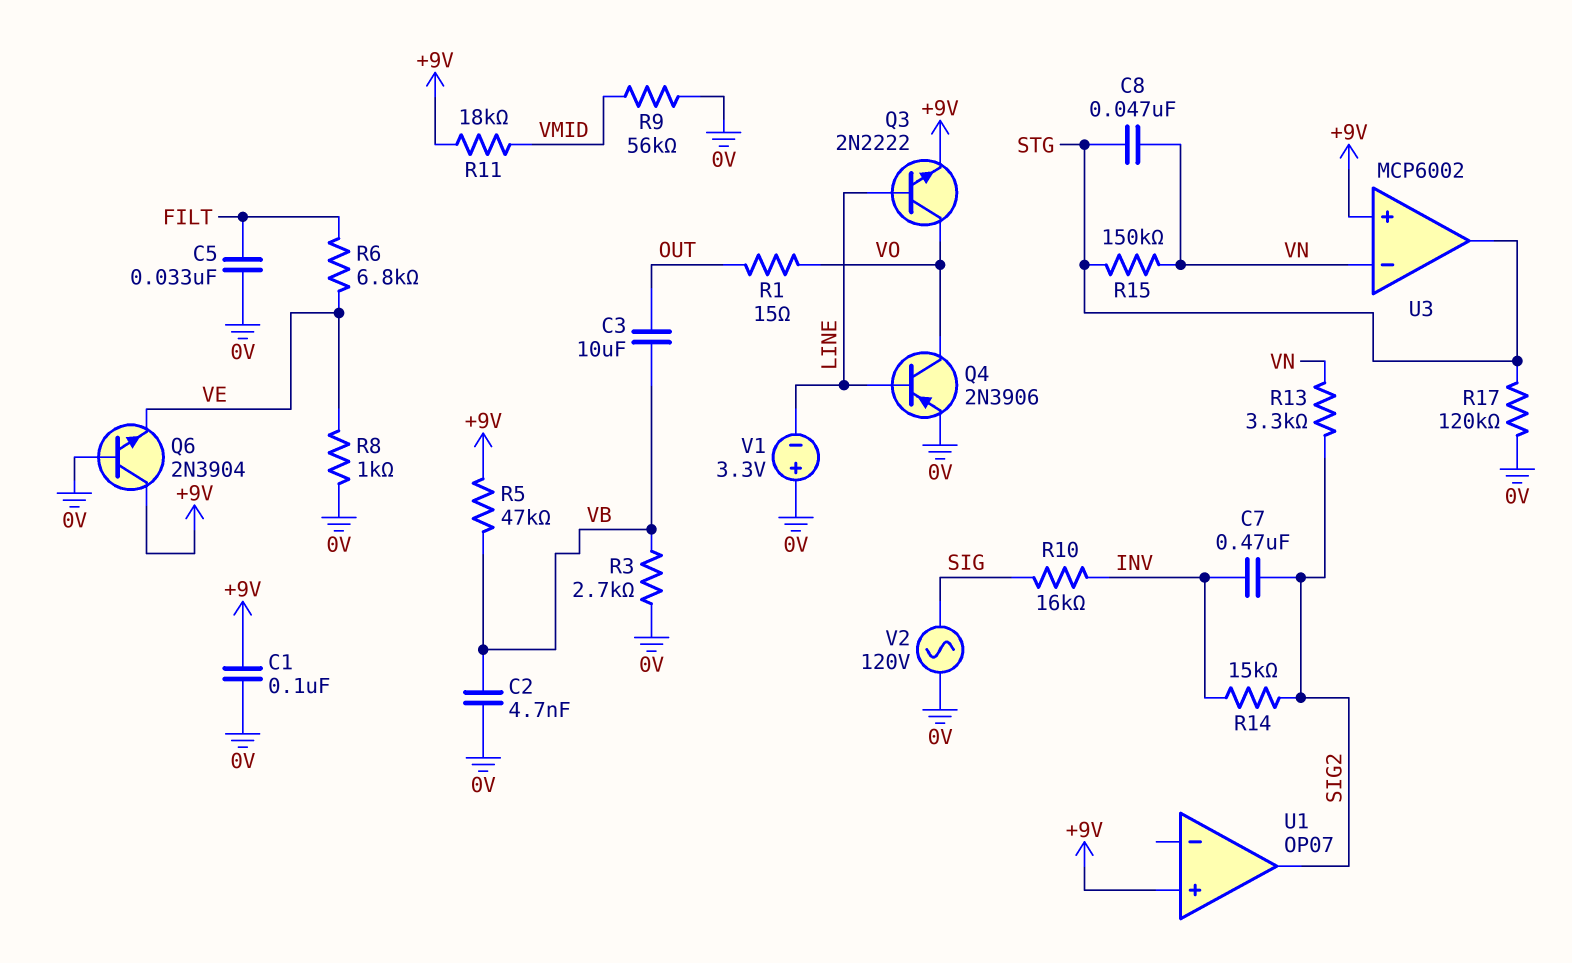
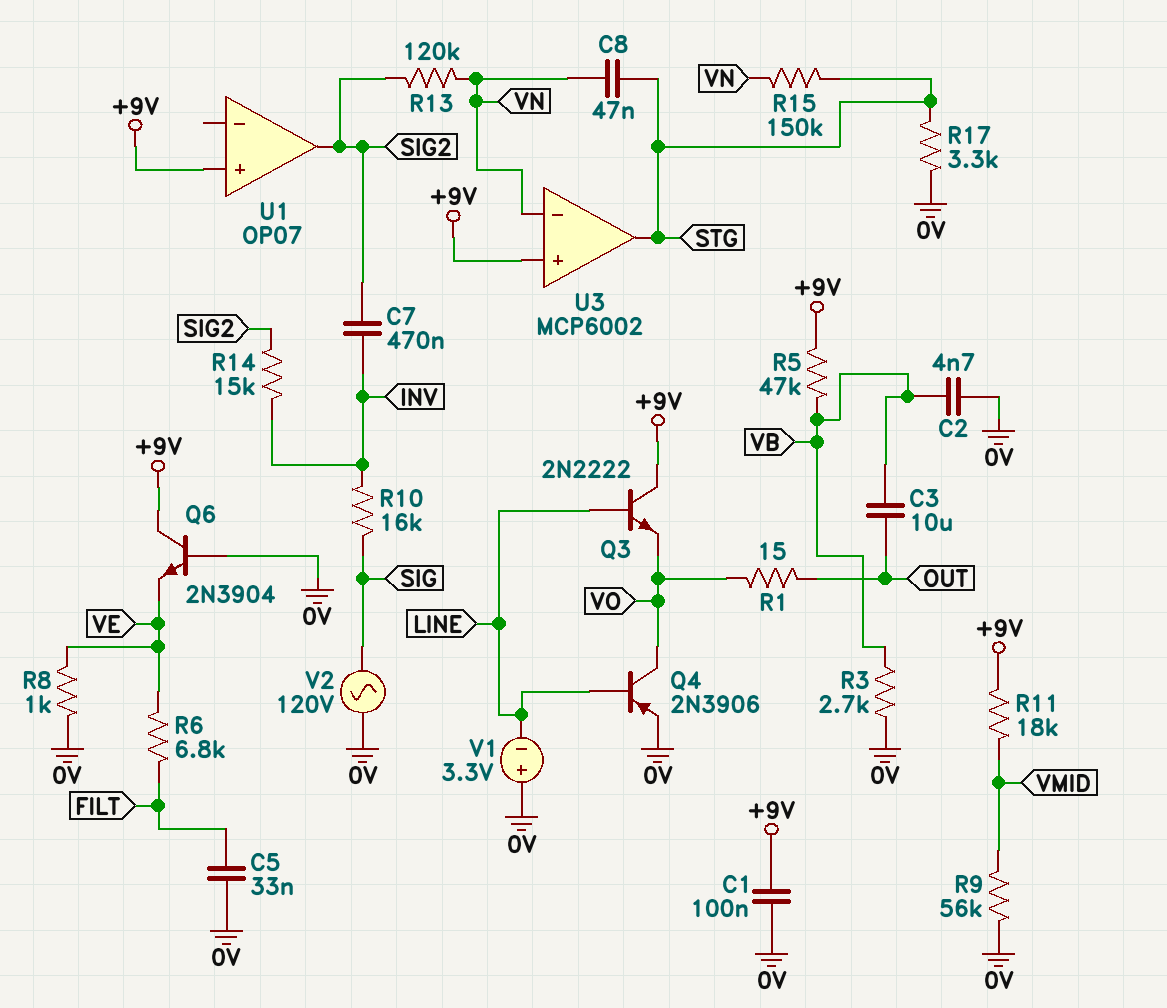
Q3: NPN 2N2222 (B LINE, C VO, E +9V) -> NPN 2N2222 (B LINE, C +9V, E VO)
R13: 3.3k (SIG2, VN) -> 120k (SIG2, VN)
R17: 120k (0V, STG) -> 3.3k (0V, STG)

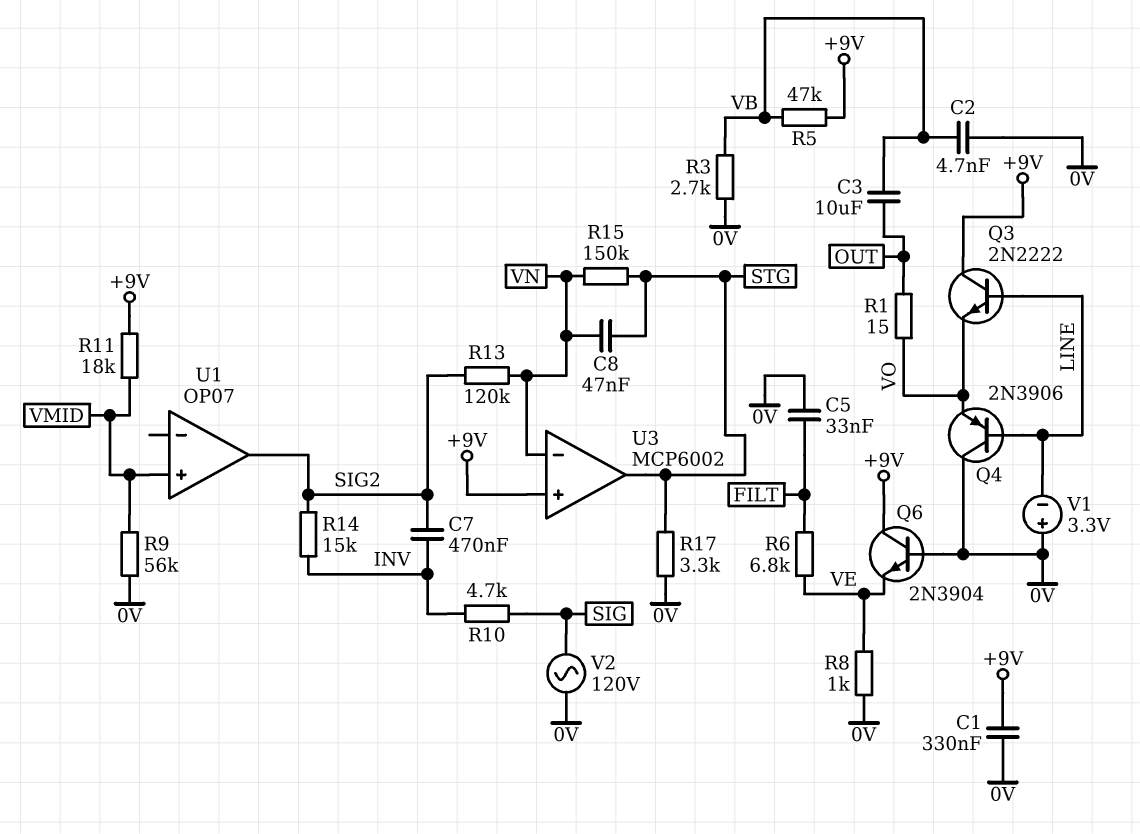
C1: 100nF (+9V, 0V) -> 330nF (+9V, 0V)
Q4: PNP 2N3906 (B LINE, C VO, E 0V) -> PNP 2N3906 (B LINE, C 0V, E VO)
R10: 16k (INV, SIG) -> 4.7k (INV, SIG)
U1 pin in+: +9V -> VMID

